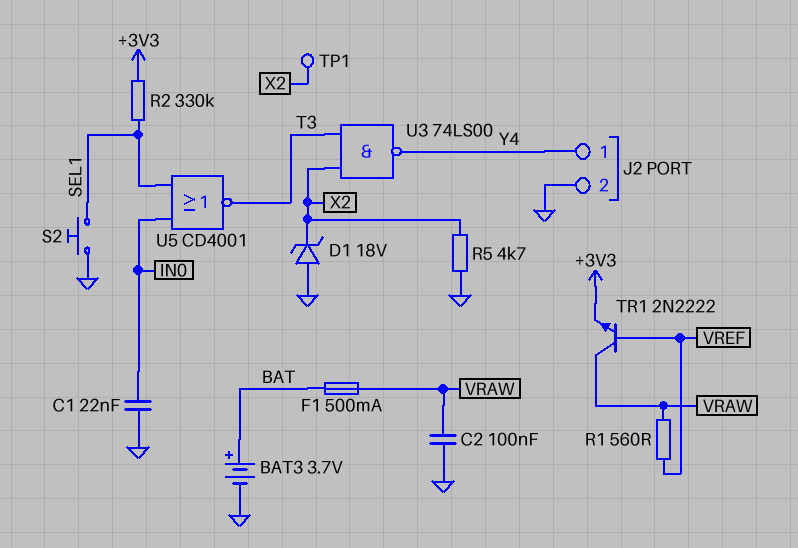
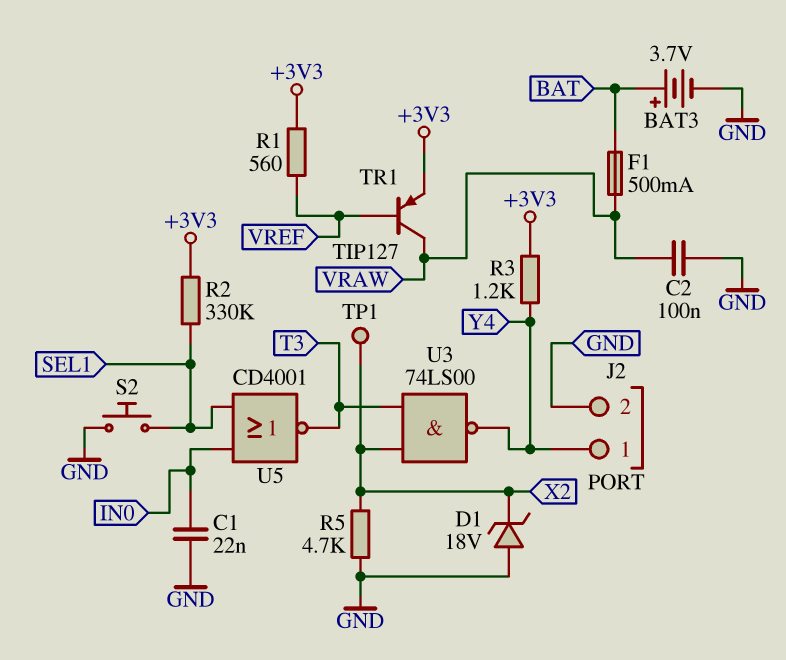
R1: 560 (VRAW, VREF) -> 560 (+3V3, VREF)
R3: none -> 1.2k (+3V3, Y4)
TR1: NPN 2N2222 (B VREF, C VRAW, E +3V3) -> PNP TIP127 (B VREF, C VRAW, E +3V3)

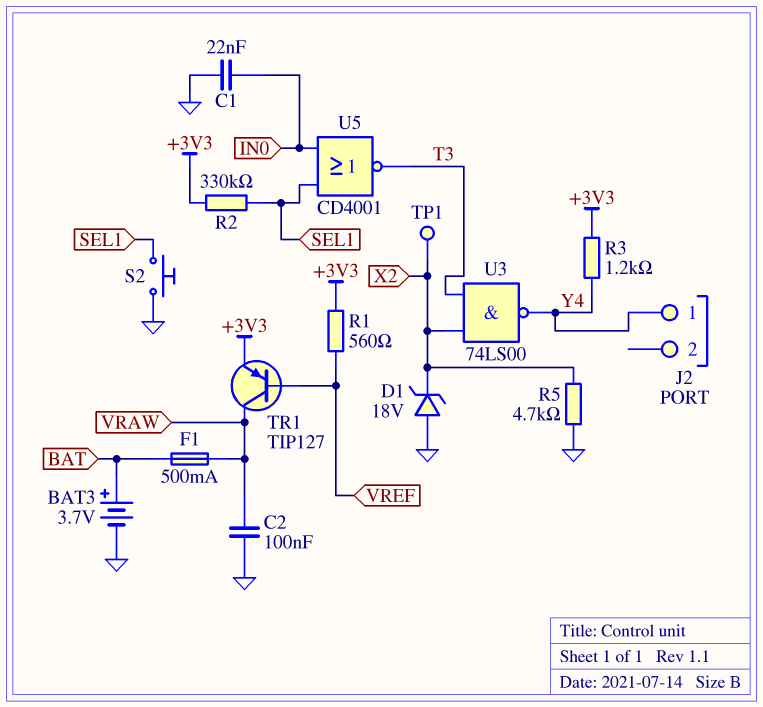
J2 pin 2: GND -> none

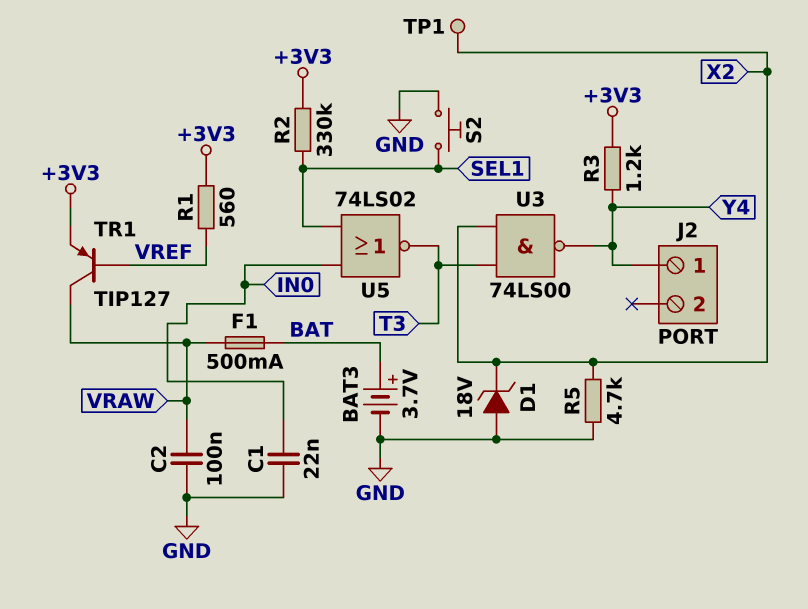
U5: NOR CD4001 (in IN0, in SEL1, out T3) -> NOR 74LS02 (in IN0, in SEL1, out T3)

